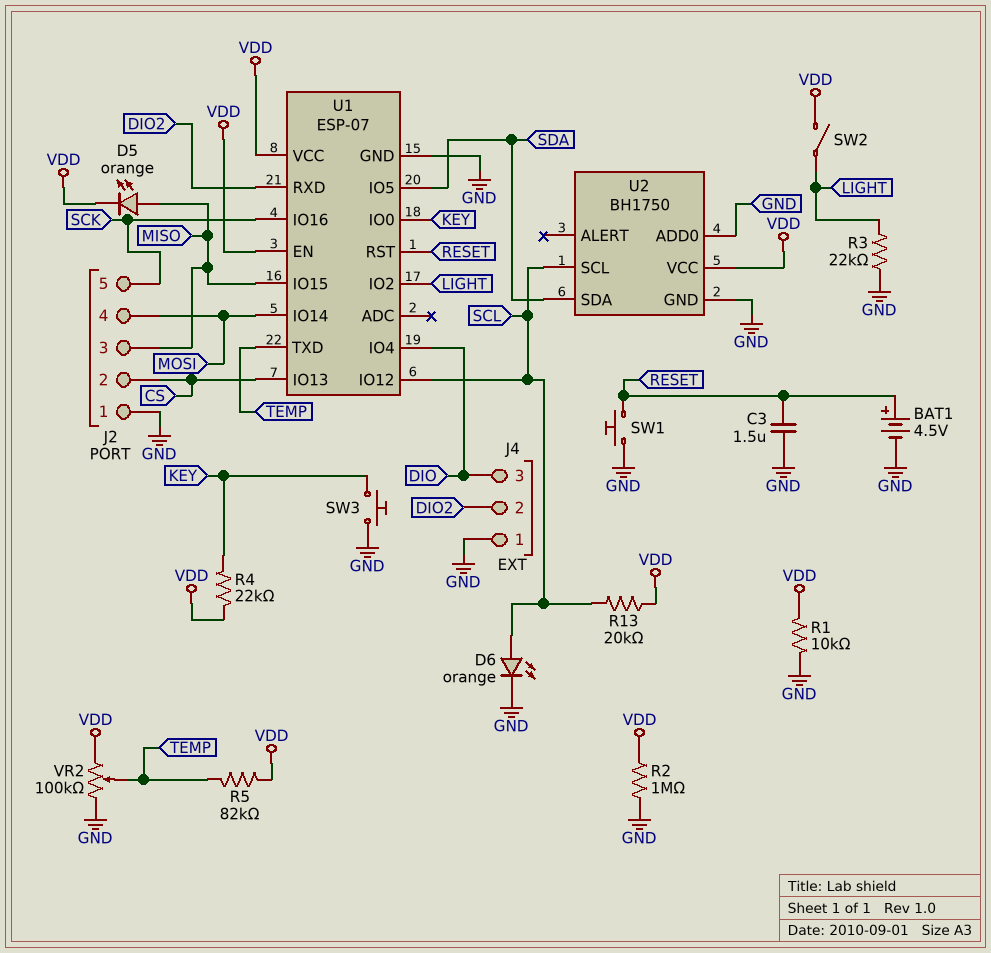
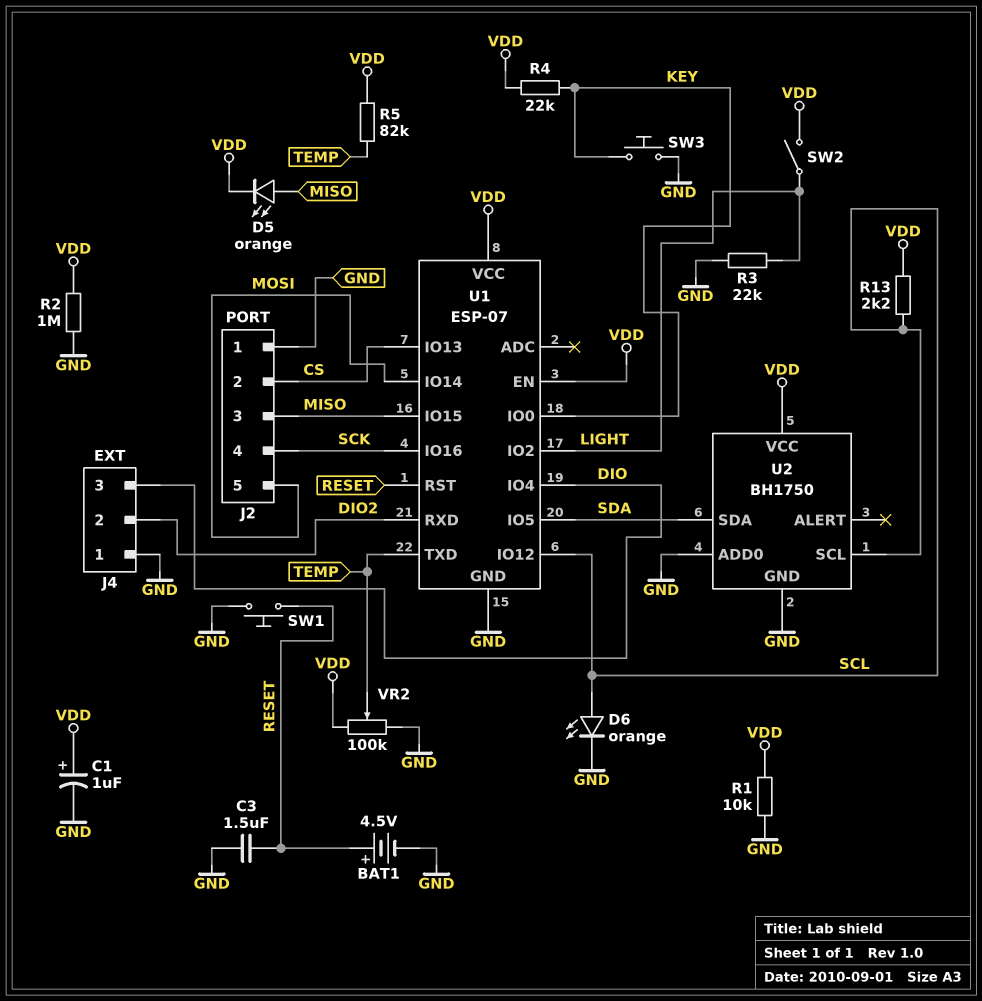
C1: none -> 1uF (plus VDD, minus GND)
J2 pin 4: MOSI -> SCK
J2 pin 5: SCK -> MOSI
R13: 20k (SCL, VDD) -> 2.2k (SCL, VDD)

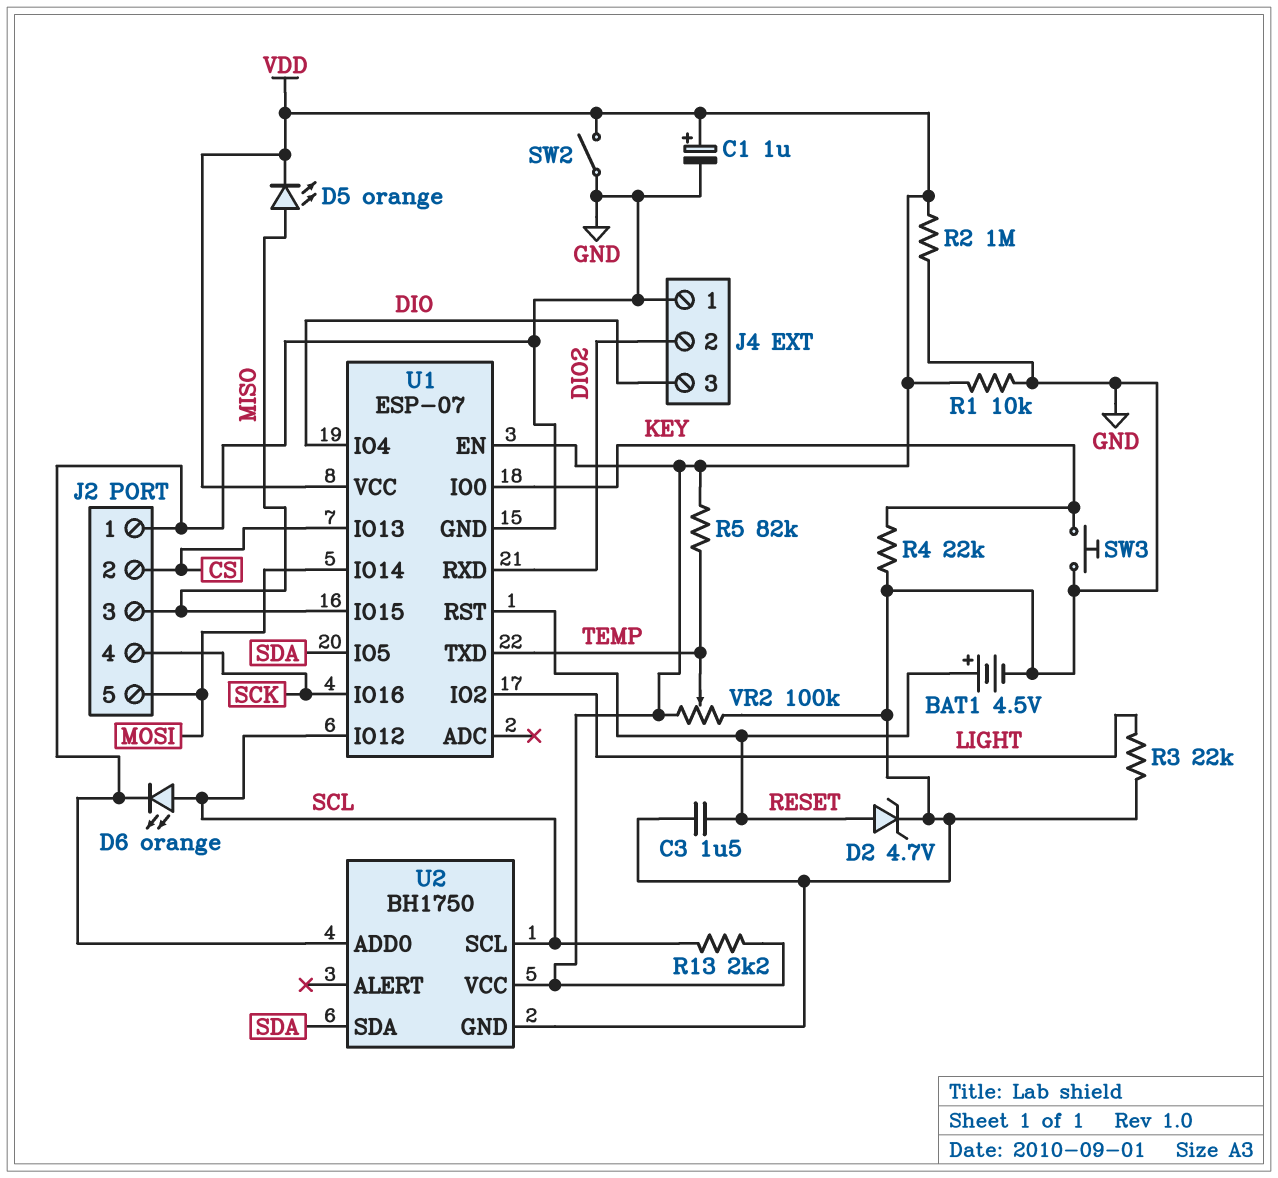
D2: none -> zener 4.7V (A RESET, K GND)
R4: 22k (KEY, VDD) -> 22k (GND, KEY)
SW1: button (GND, RESET) -> none
SW2: switch (LIGHT, VDD) -> switch (GND, VDD)

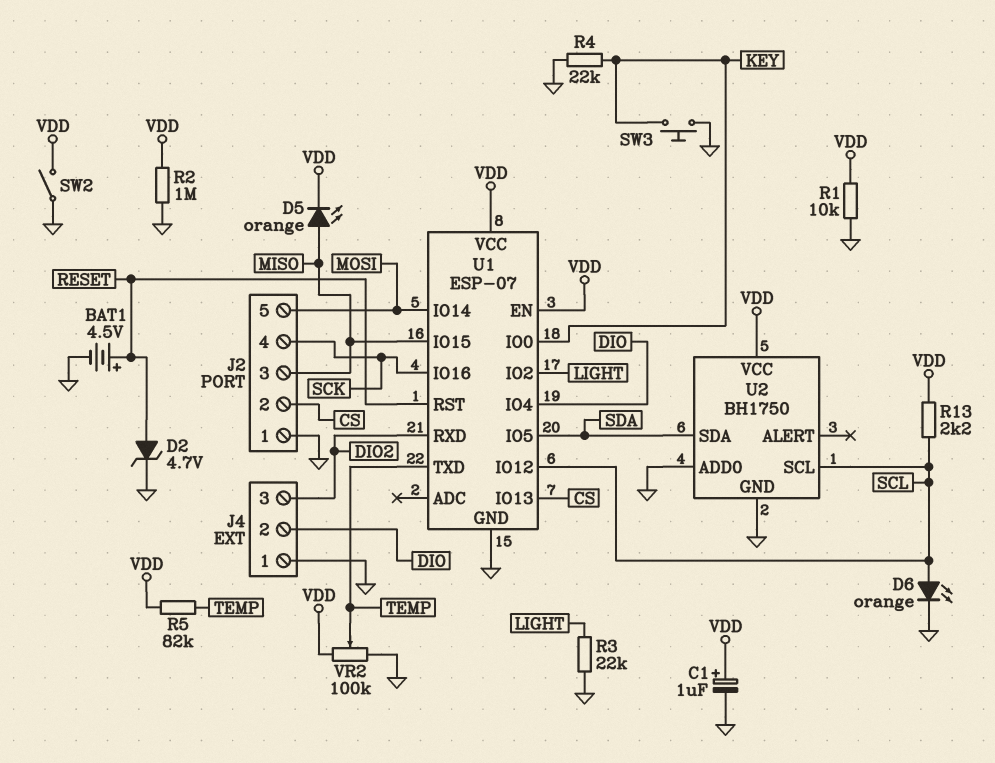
C3: 1.5uF (GND, RESET) -> none
J4 pin 2: DIO2 -> DIO
J4 pin 3: DIO -> DIO2

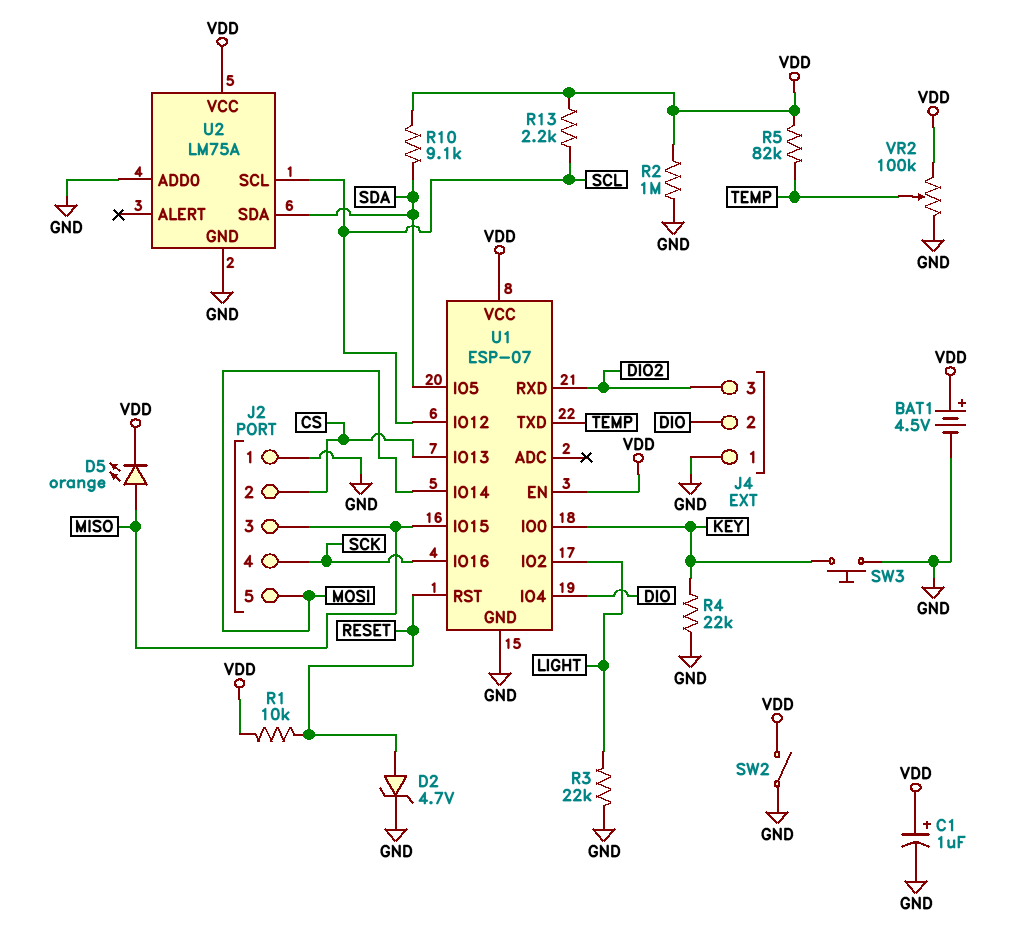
BAT1: 4.5V (plus RESET, minus GND) -> 4.5V (plus VDD, minus GND)
D6: LED orange (A SCL, K GND) -> none
R1: 10k (GND, VDD) -> 10k (RESET, VDD)
R10: none -> 9.1k (SDA, VDD)
U2: BH1750 -> LM75A

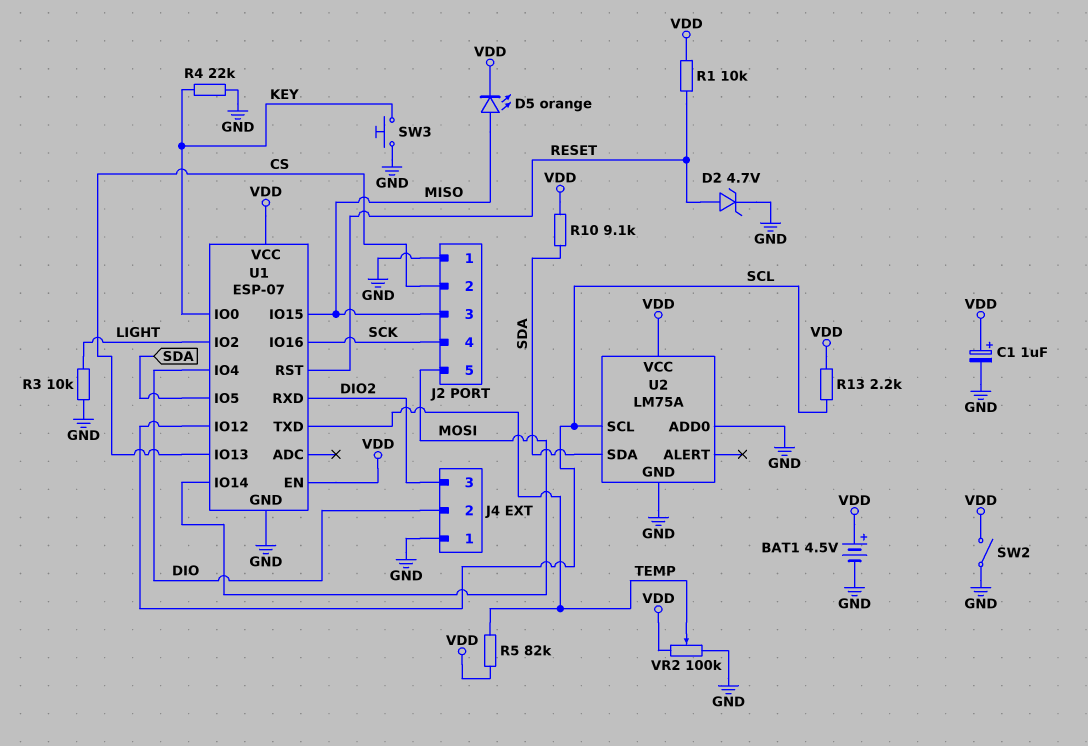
R2: 1M (GND, VDD) -> none
R3: 22k (GND, LIGHT) -> 10k (GND, LIGHT)

